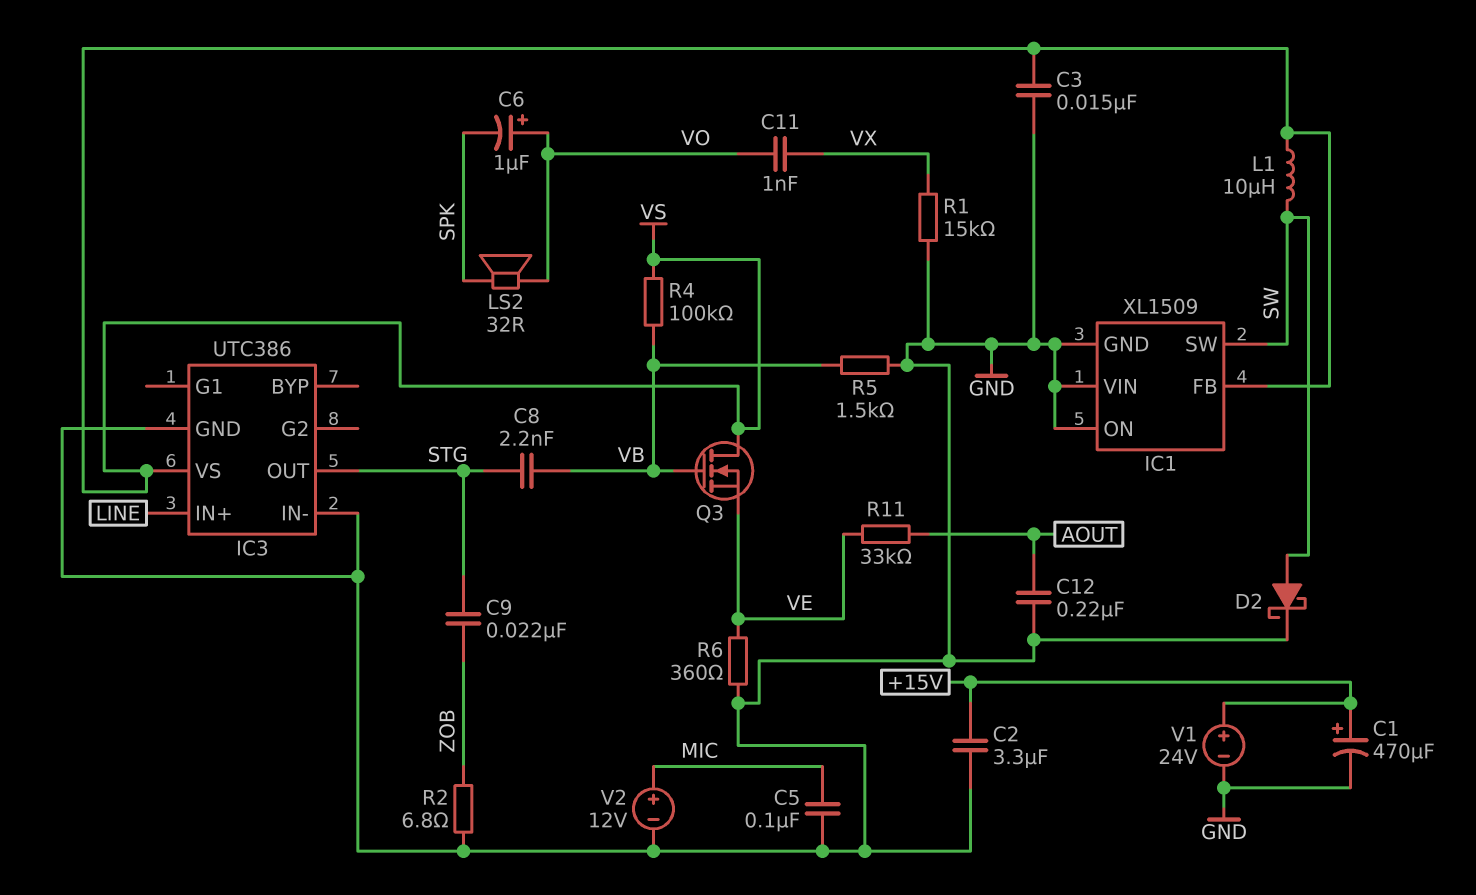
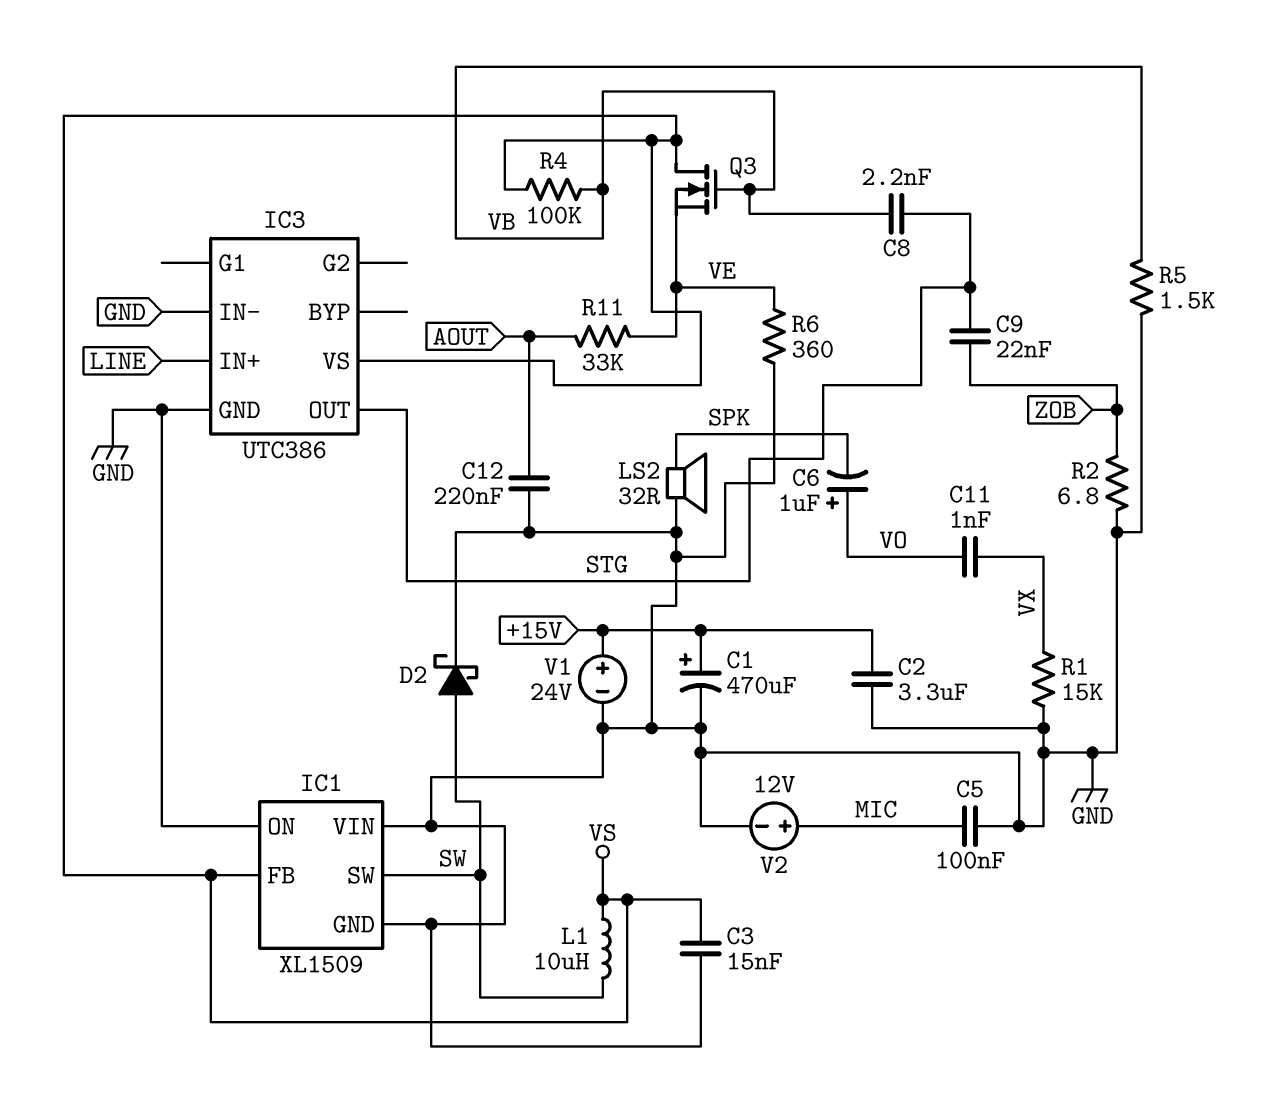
LS2: speaker 32R (SPK, VO) -> speaker 32R (GND, SPK)

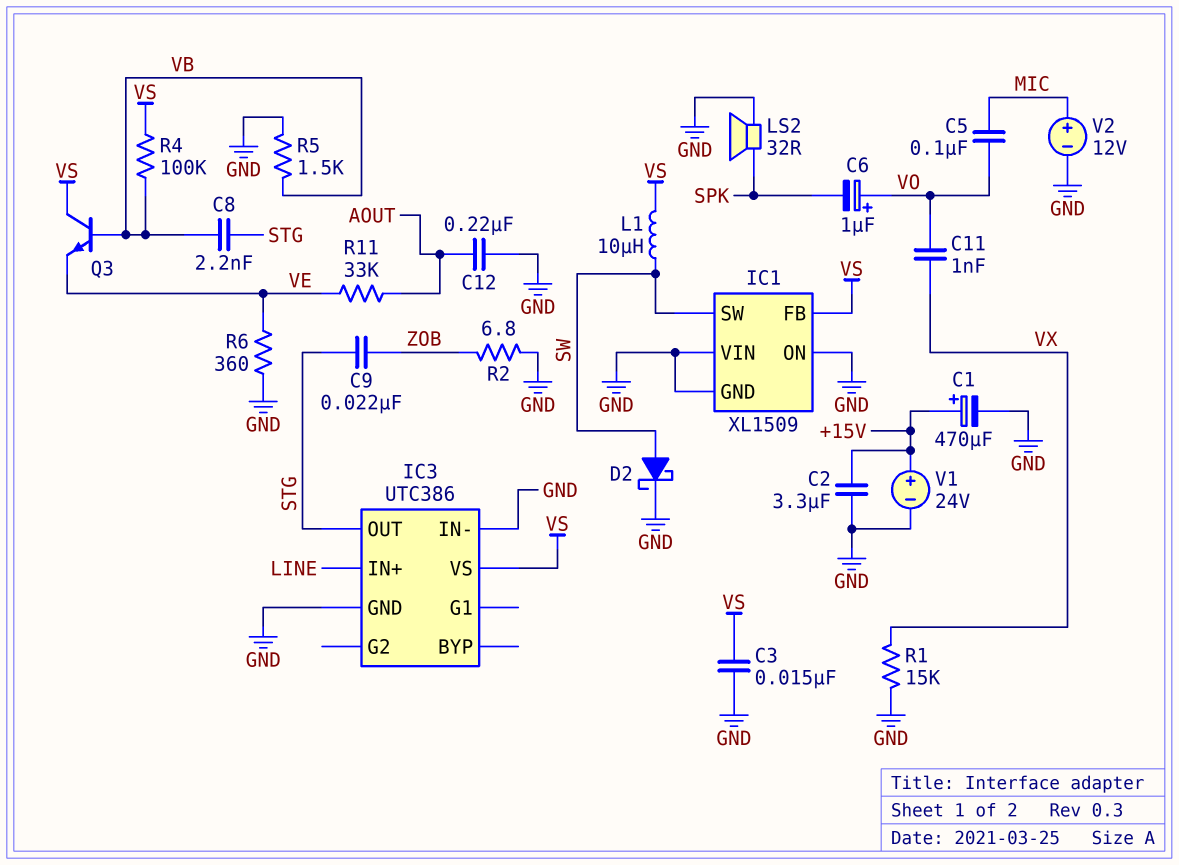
C5: 100nF (GND, MIC) -> 100nF (MIC, VO)
Q3: NMOS (G VB, D VS, S VE) -> NPN (B VB, C VS, E VE)

